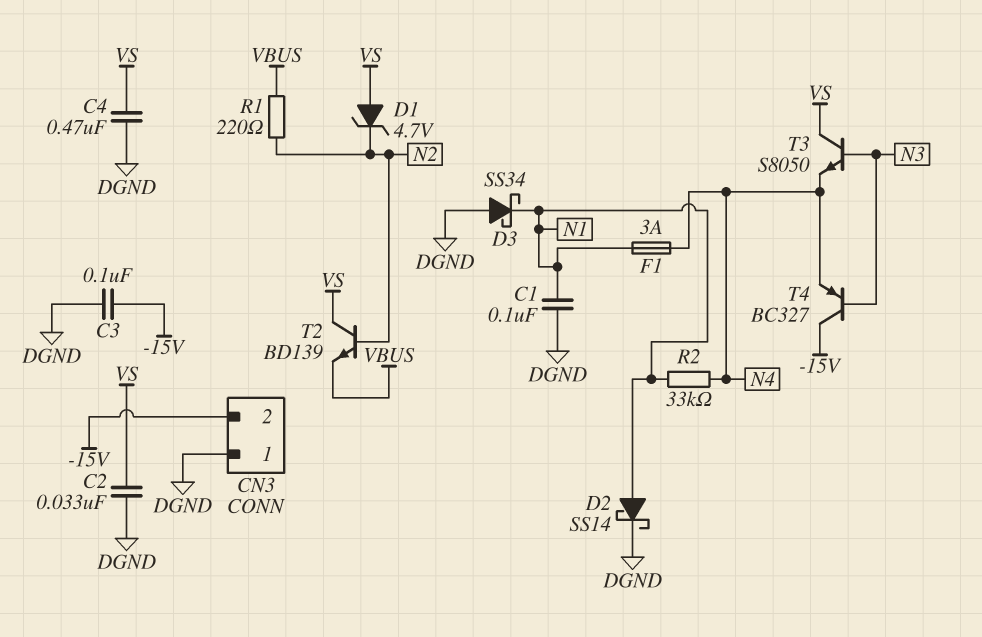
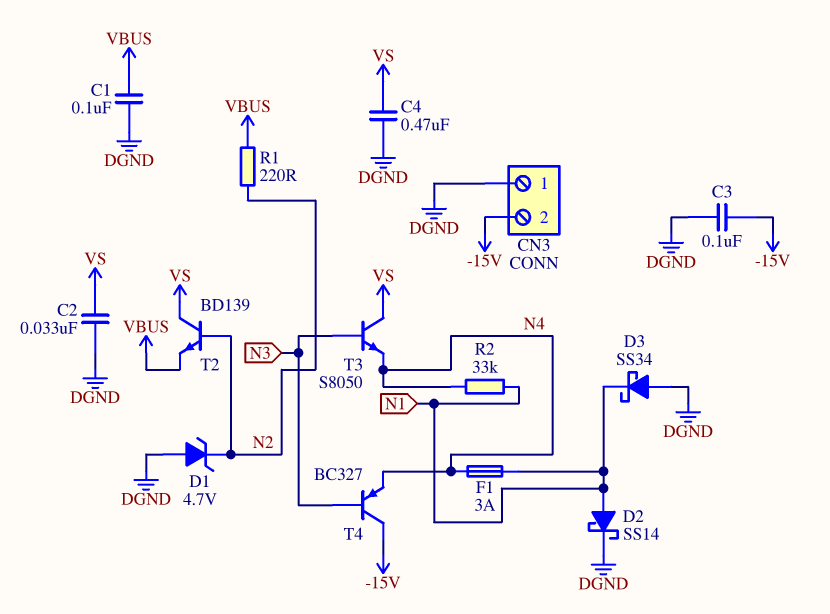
C1: 100nF (DGND, N1) -> 100nF (DGND, VBUS)
D1: zener 4.7V (A VS, K N2) -> zener 4.7V (A DGND, K N2)

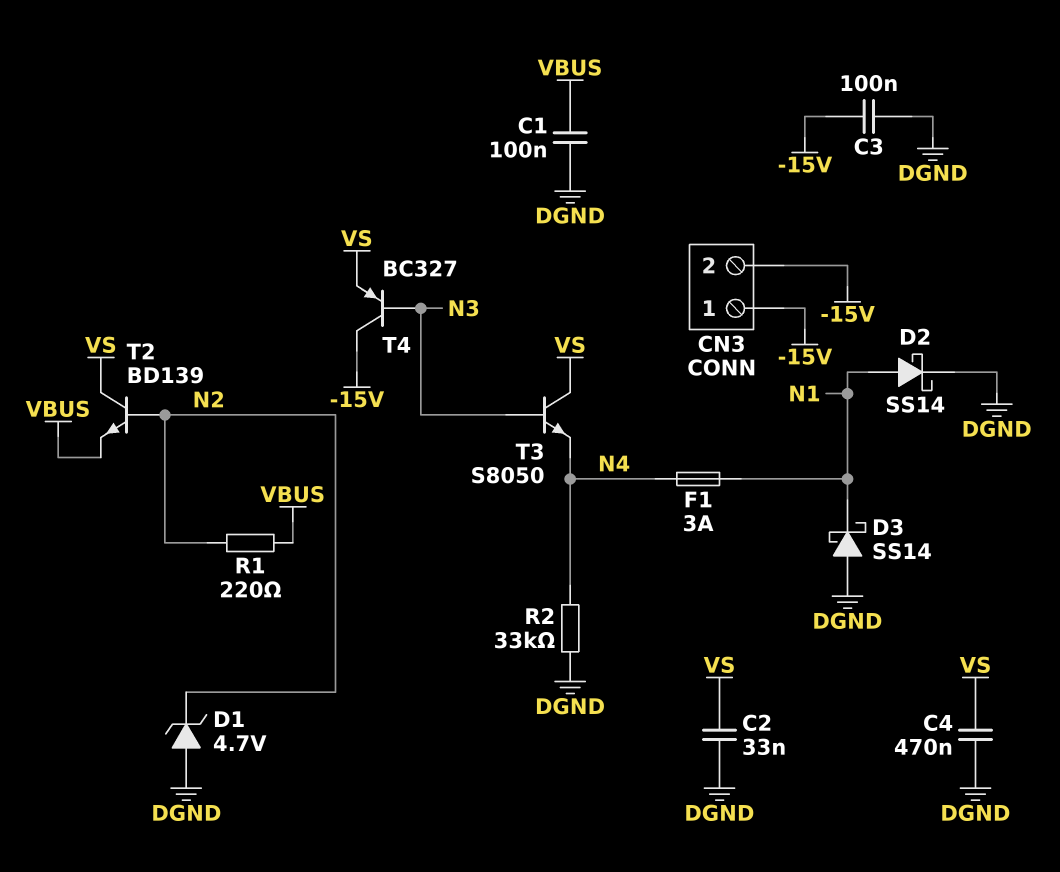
CN3 pin 1: DGND -> -15V
D3: schottky SS34 (A DGND, K N1) -> schottky SS14 (A DGND, K N1)
R2: 33k (N1, N4) -> 33k (DGND, N4)
T4: PNP BC327 (B N3, C -15V, E N4) -> PNP BC327 (B N3, C -15V, E VS)

